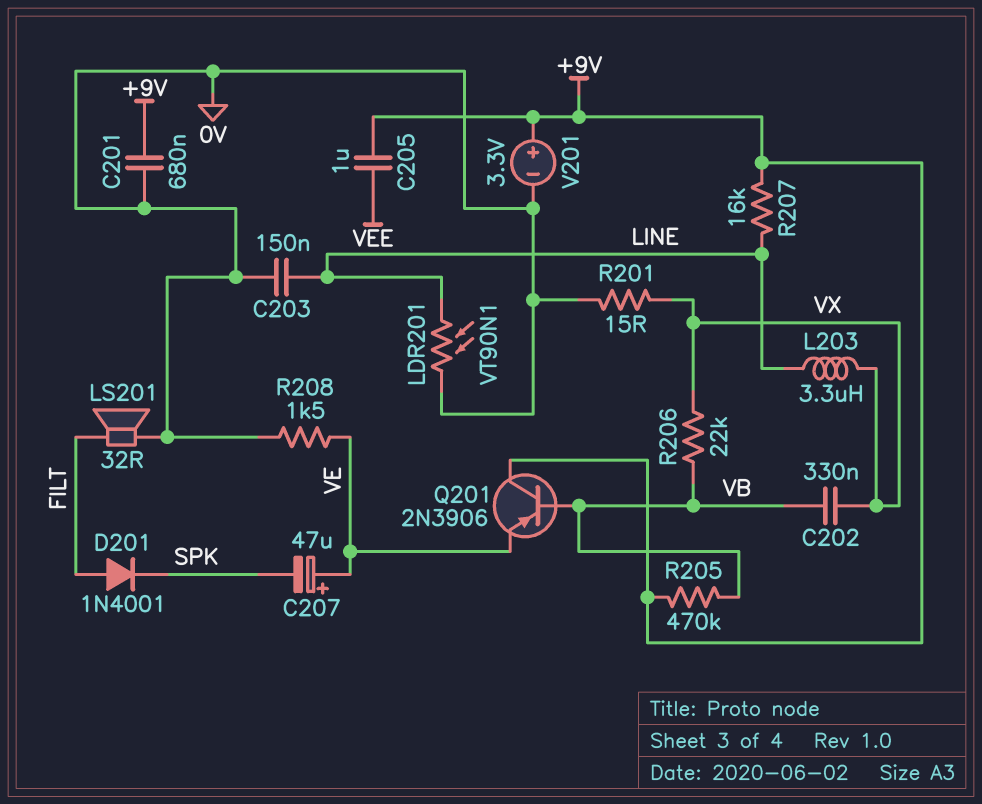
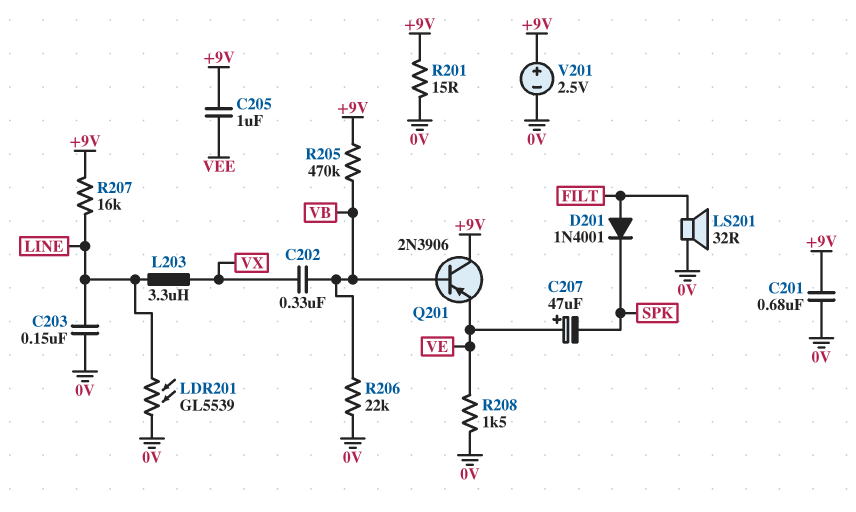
LDR201: VT90N1 (0V, LINE) -> GL5539 (0V, LINE)
R201: 15 (0V, VX) -> 15 (+9V, 0V)
R206: 22k (VB, VX) -> 22k (0V, VB)
V201: 3.3V (plus +9V, minus 0V) -> 2.5V (plus +9V, minus 0V)

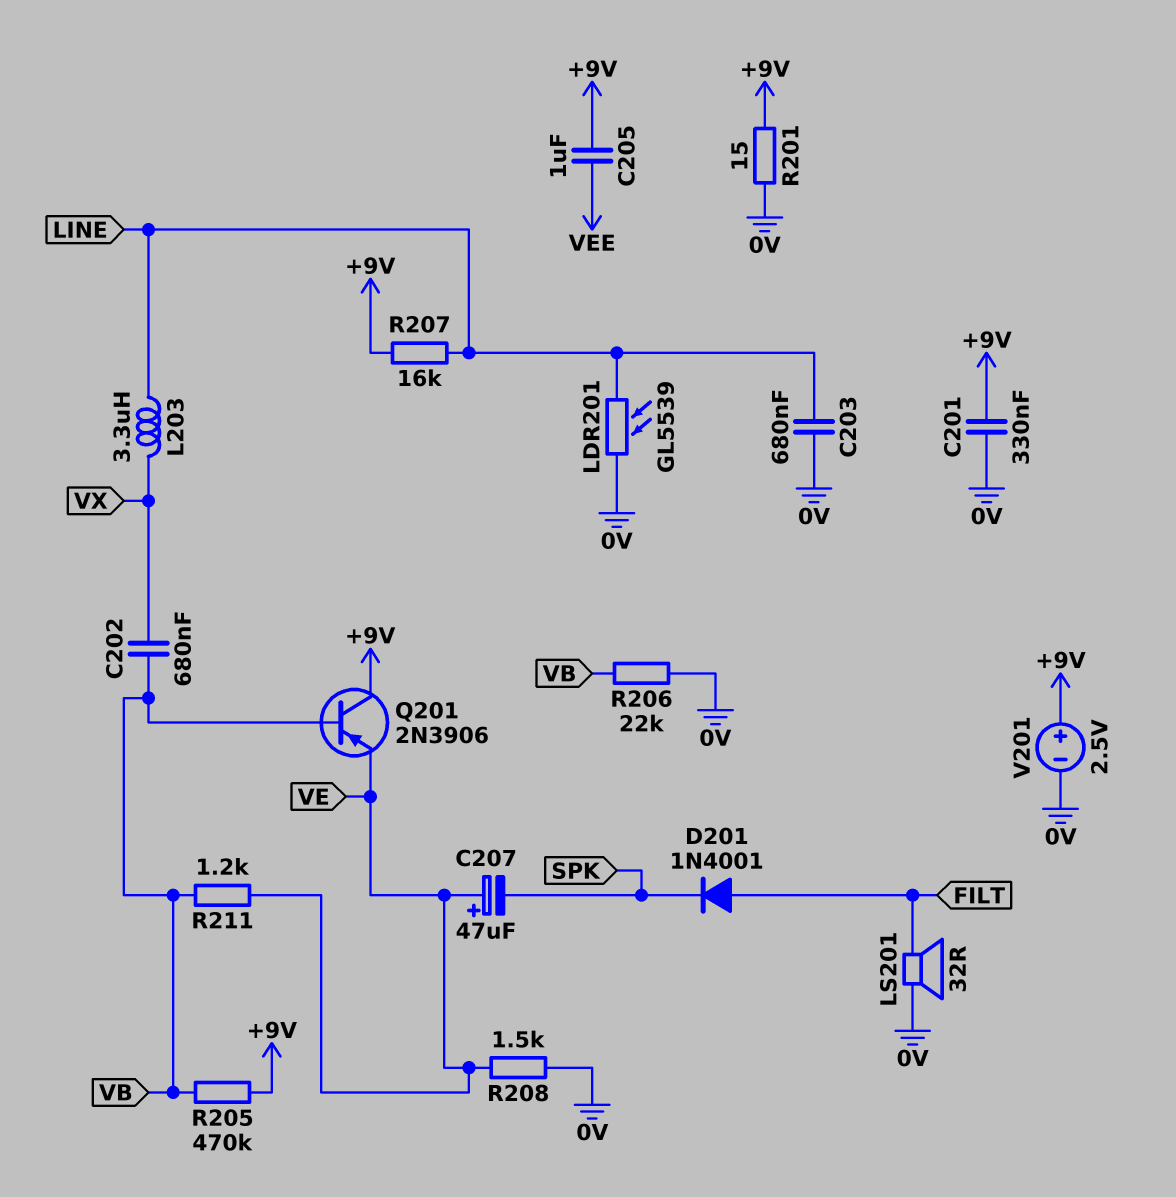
C201: 680nF (+9V, 0V) -> 330nF (+9V, 0V)
C202: 330nF (VB, VX) -> 680nF (VB, VX)
C203: 150nF (0V, LINE) -> 680nF (0V, LINE)
R211: none -> 1.2k (VB, VE)

